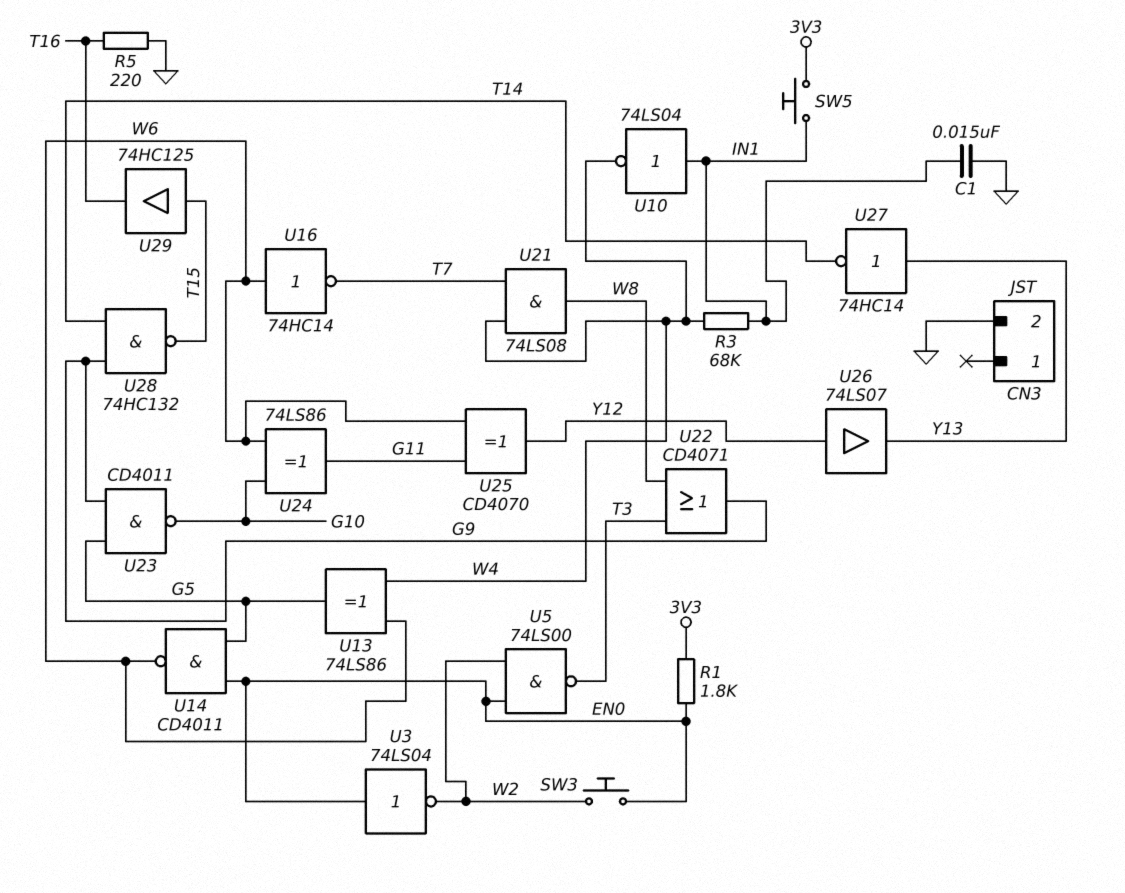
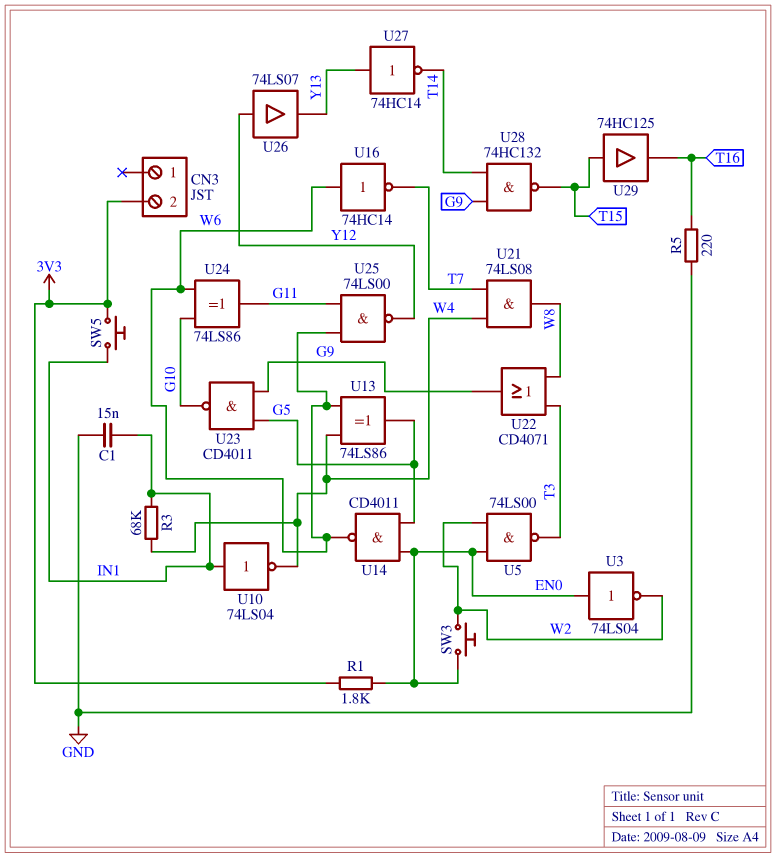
CN3 pin 2: GND -> 3V3
U25: XOR CD4070 (in G11, in W6, out Y12) -> NAND 74LS00 (in G11, in W6, out Y12)

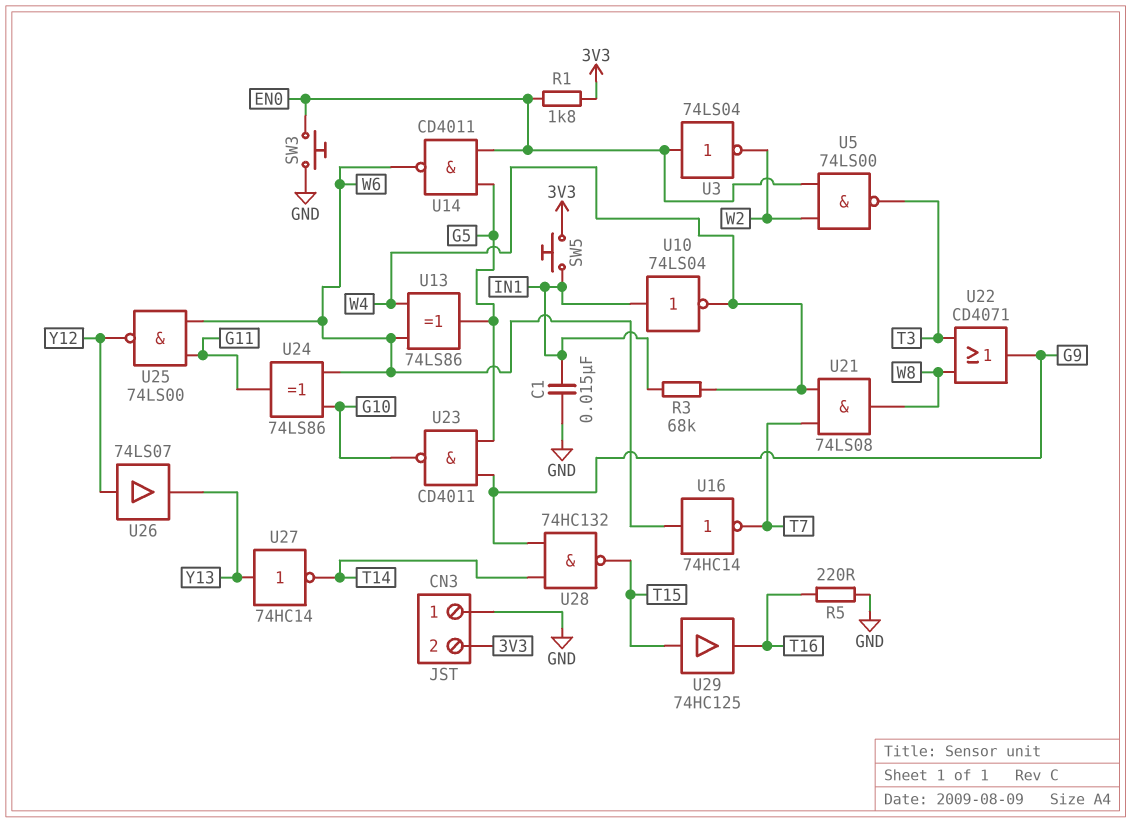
CN3 pin 1: none -> GND
SW3: button (EN0, W2) -> button (EN0, GND)

